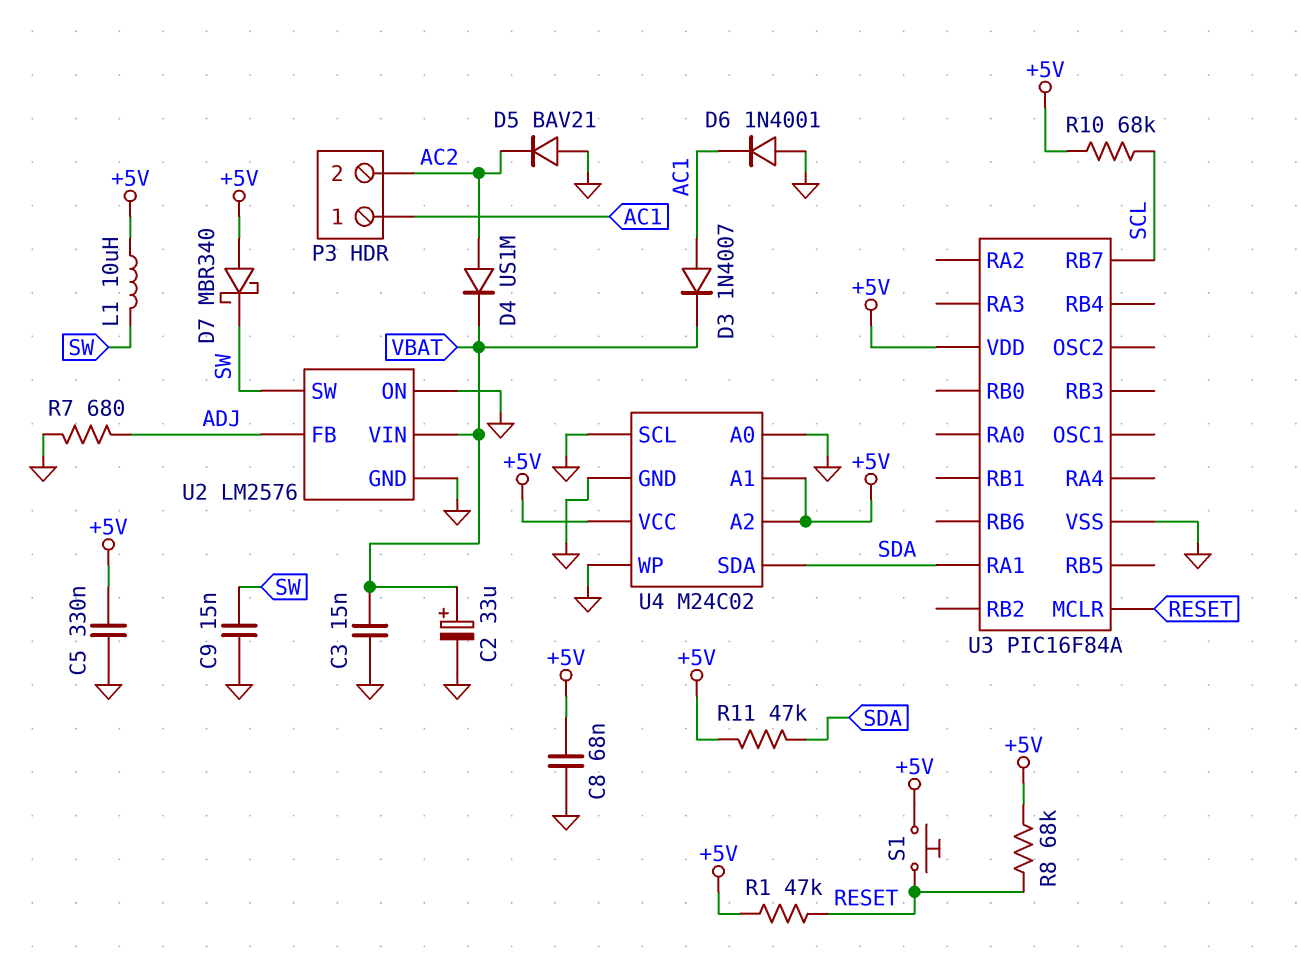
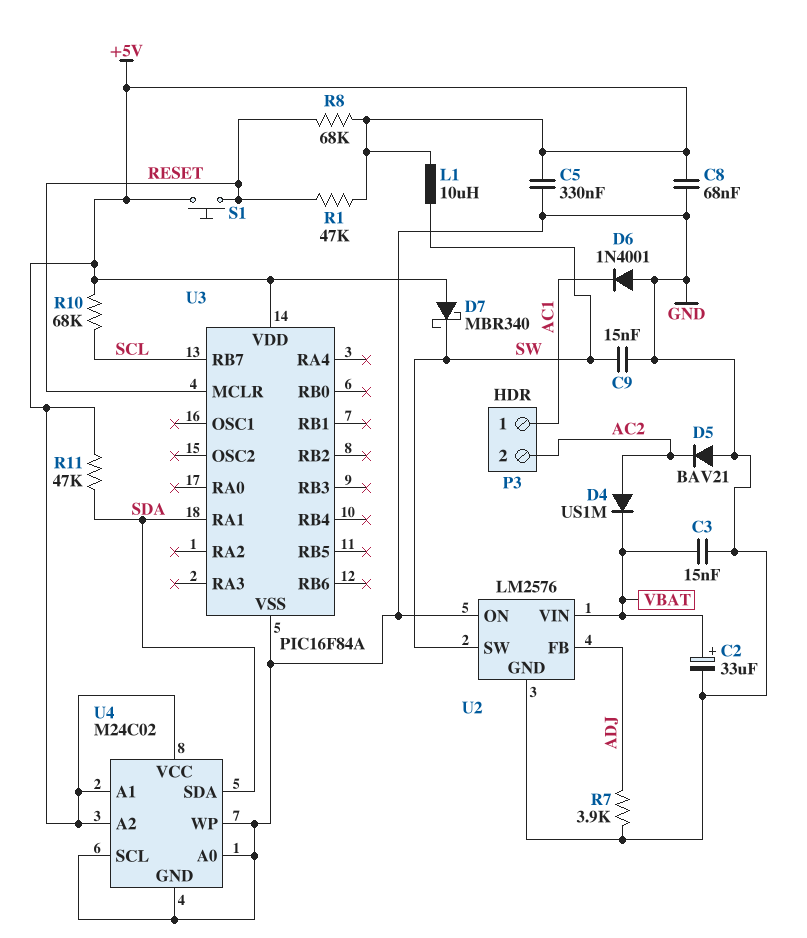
D3: diode 1N4007 (A AC1, K VBAT) -> none
R7: 680 (ADJ, GND) -> 3.9k (ADJ, GND)

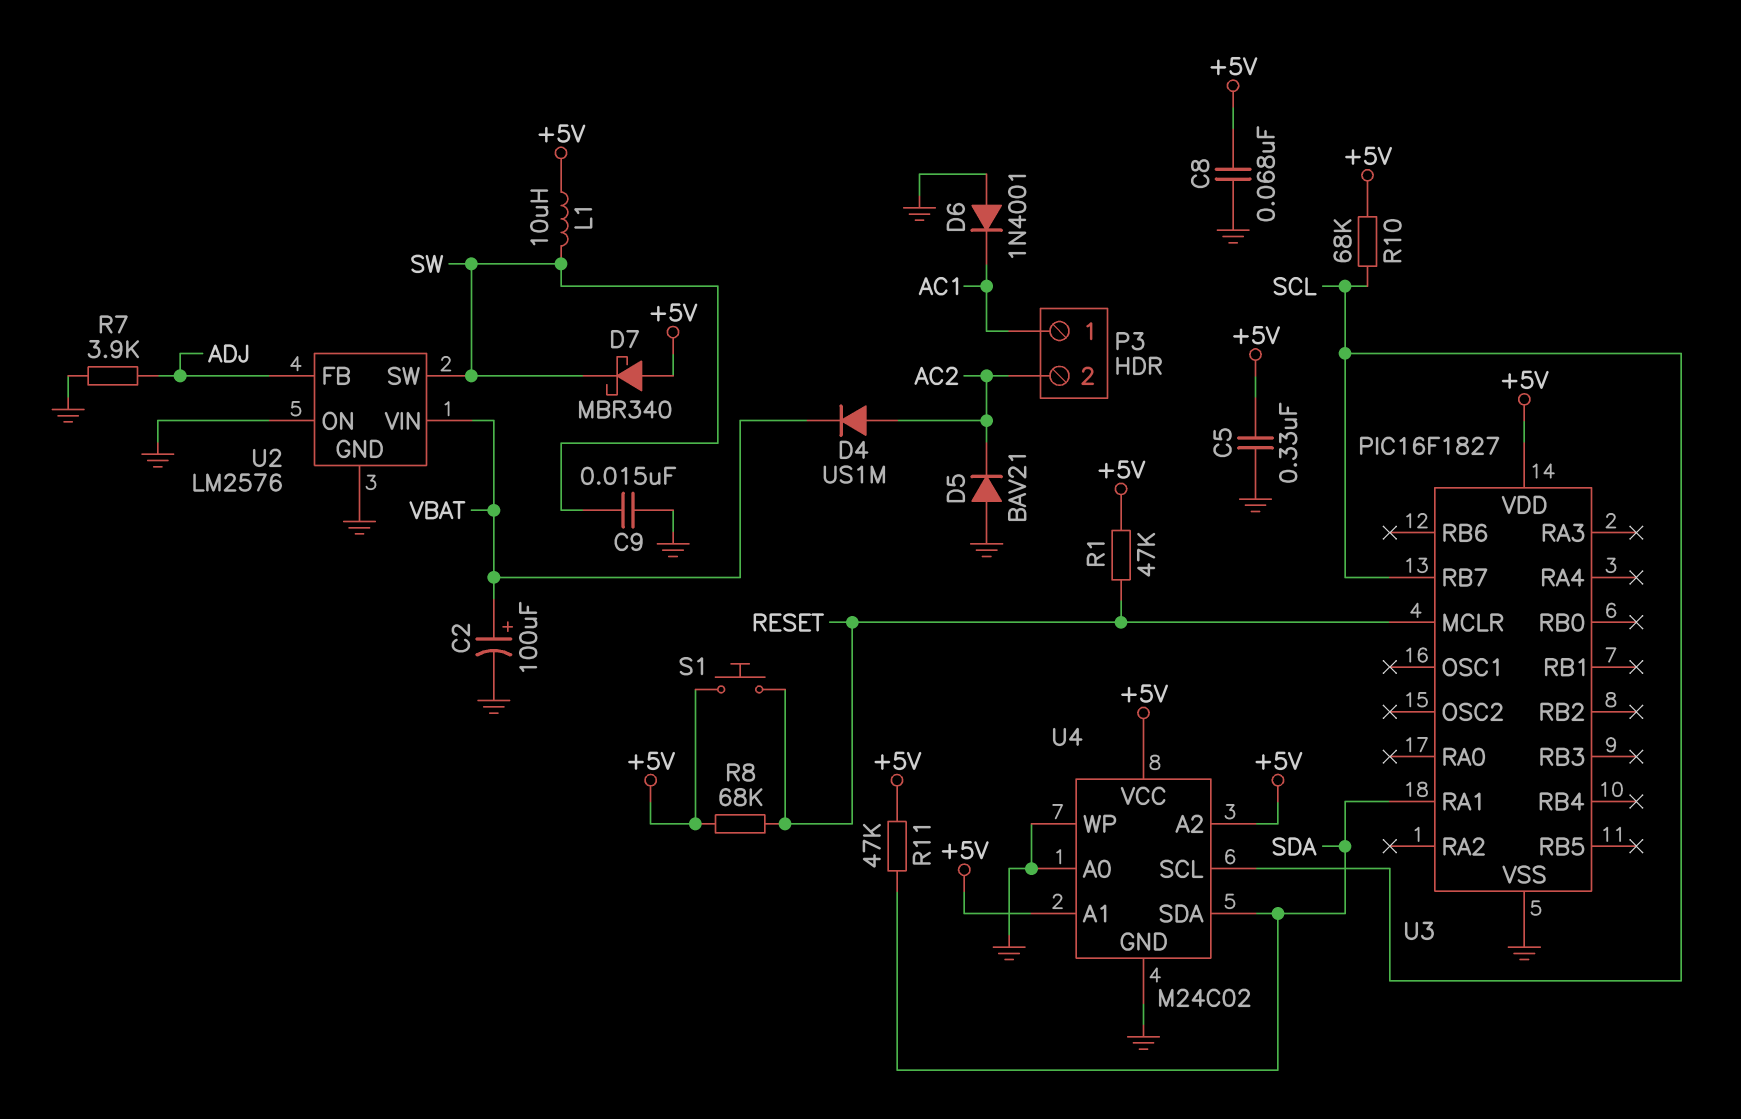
C2: 33uF (plus VBAT, minus GND) -> 100uF (plus VBAT, minus GND)
C3: 15nF (GND, VBAT) -> none
U3: PIC16F84A -> PIC16F1827
U4 pin SCL: GND -> SCL

